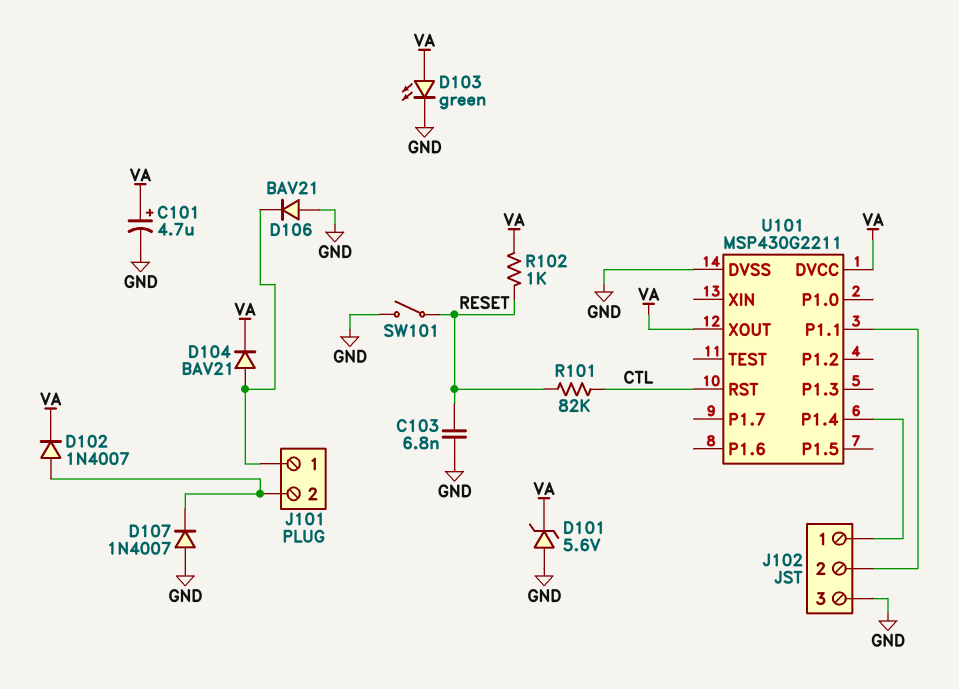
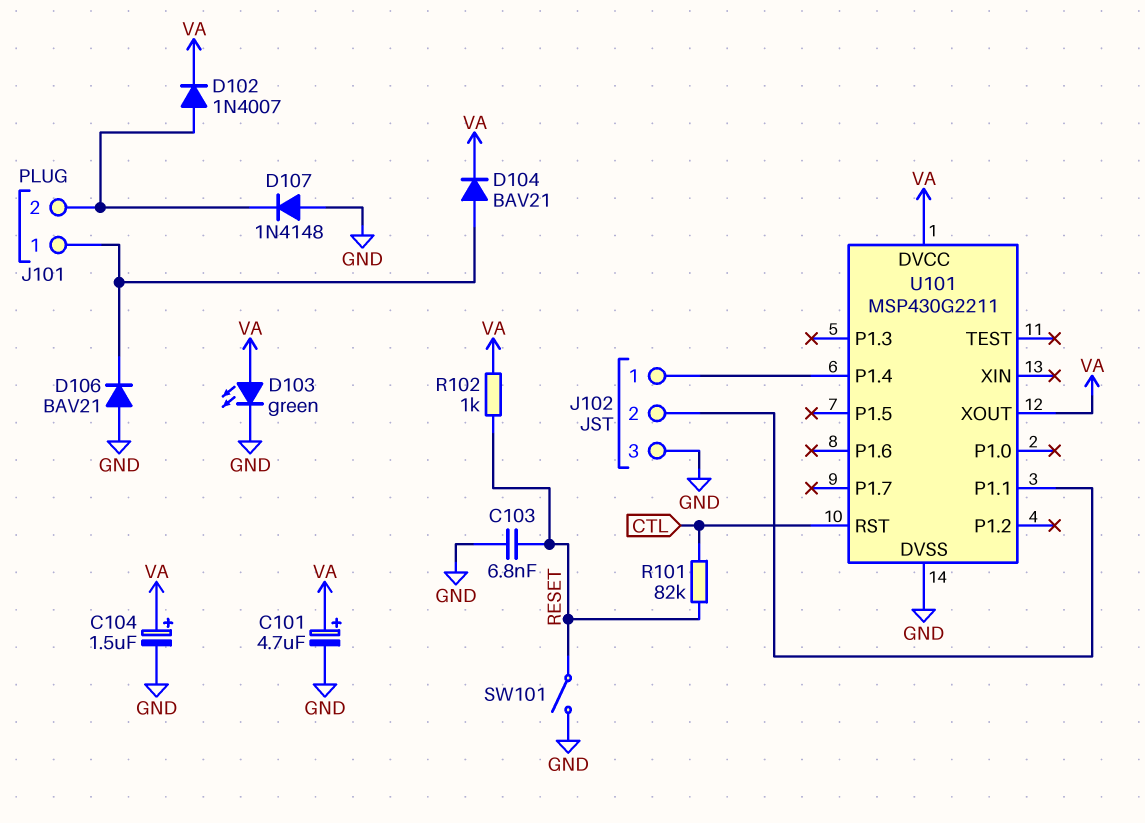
C104: none -> 1.5uF (plus VA, minus GND)
D101: zener 5.6V (A GND, K VA) -> none
D107: diode 1N4007 (A GND, K J101/2) -> diode 1N4148 (A GND, K J101/2)

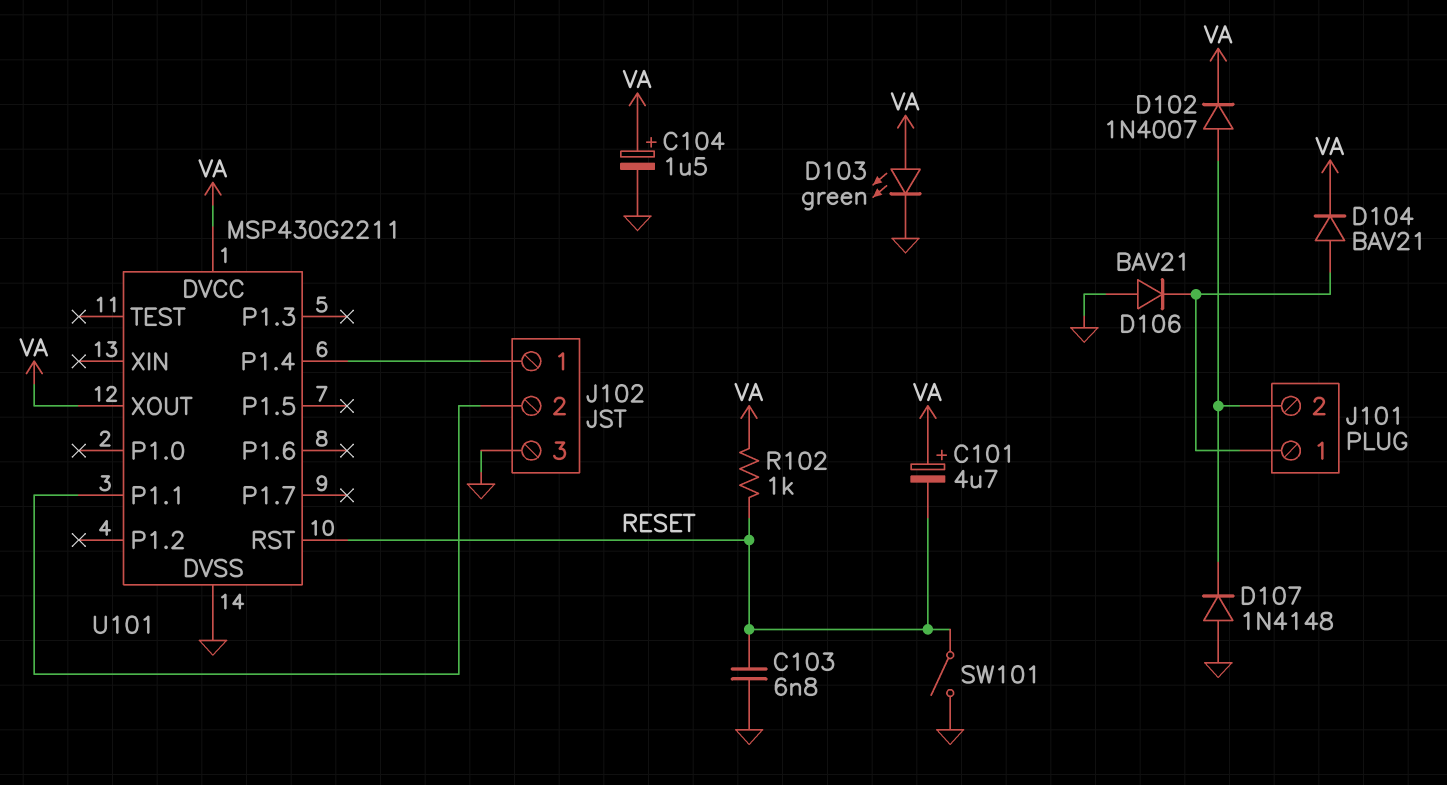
C101: 4.7uF (plus VA, minus GND) -> 4.7uF (plus VA, minus RESET)
R101: 82k (CTL, RESET) -> none
U101 pin RST: CTL -> RESET

